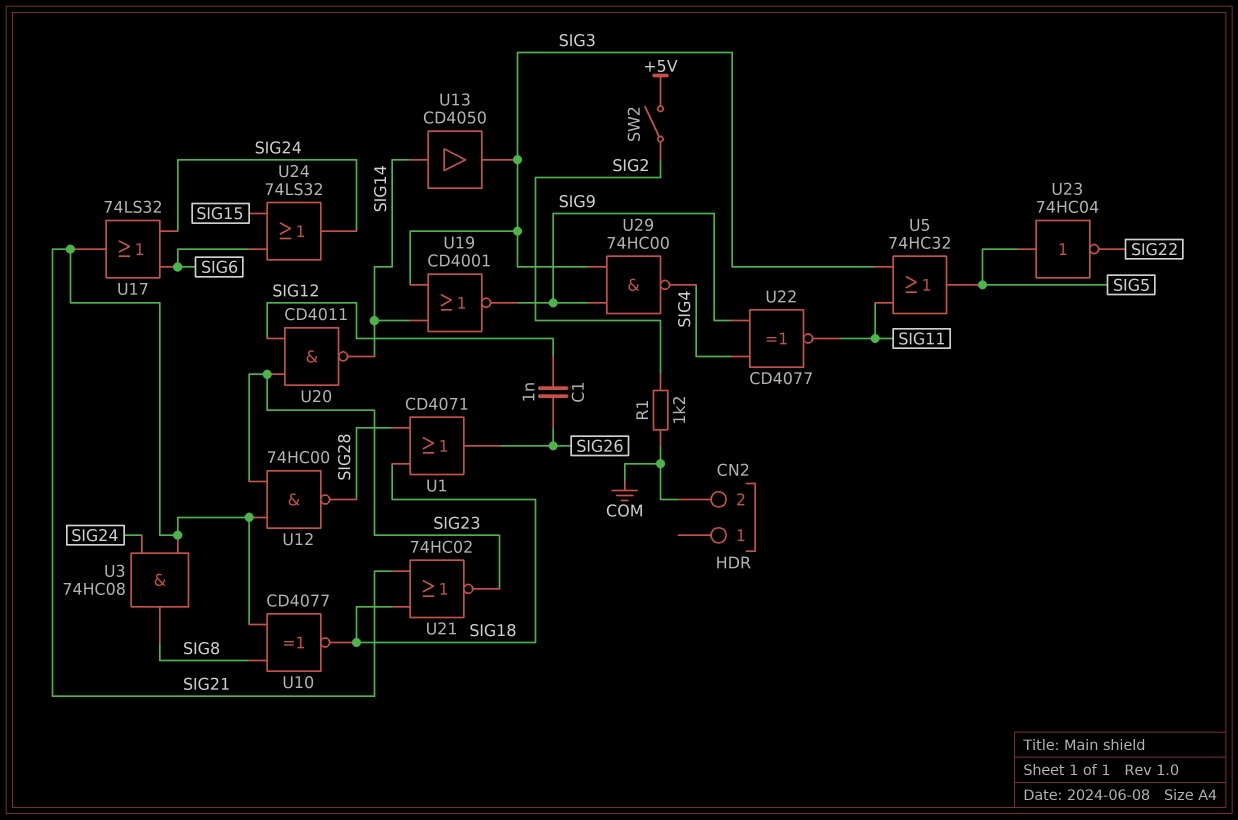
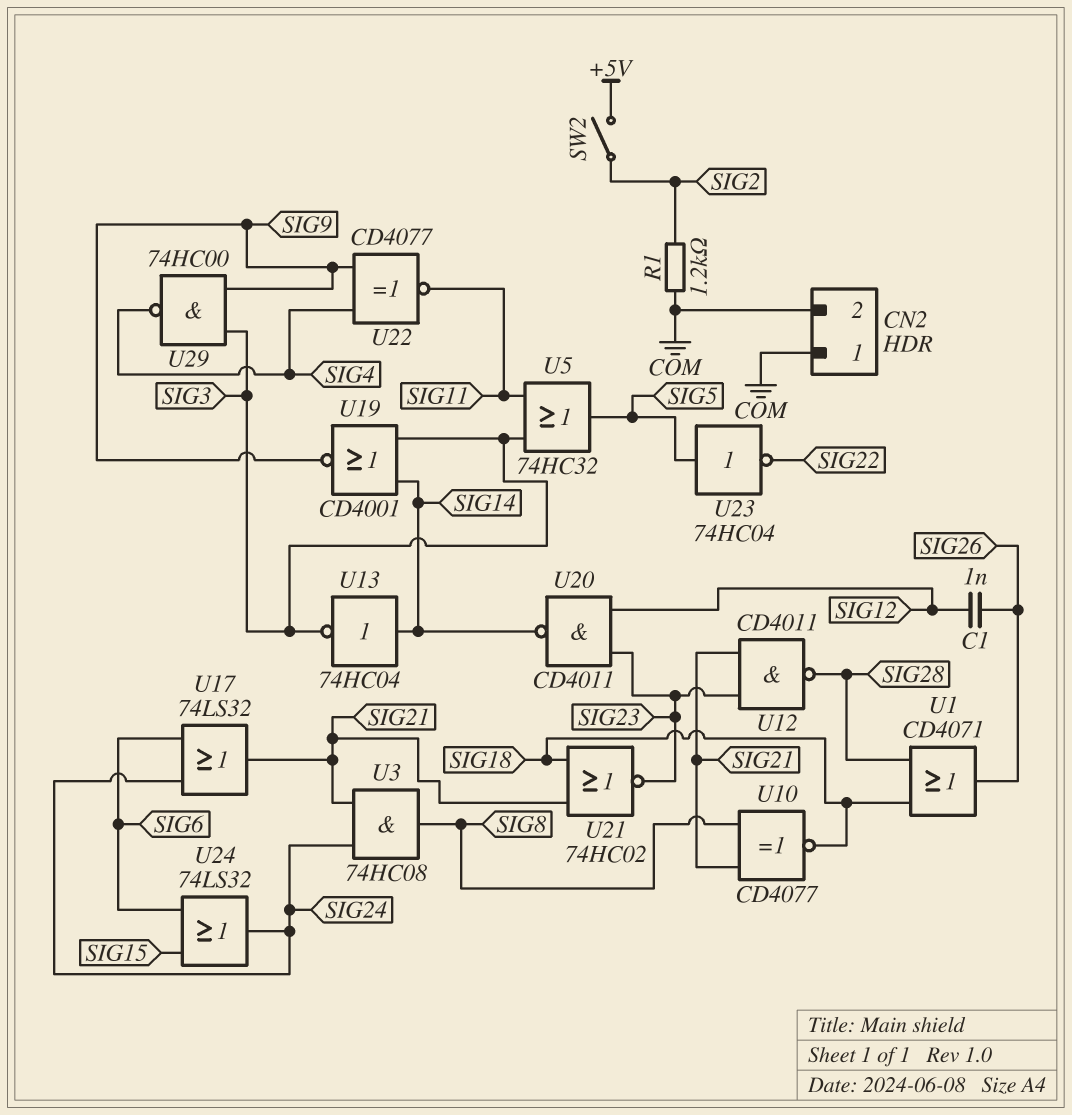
CN2 pin 1: none -> COM
U12: NAND 74HC00 (in SIG21, in SIG23, out SIG28) -> NAND CD4011 (in SIG21, in SIG23, out SIG28)
U13: buffer CD4050 (in SIG14, out SIG3) -> NOT 74HC04 (in SIG14, out SIG3)

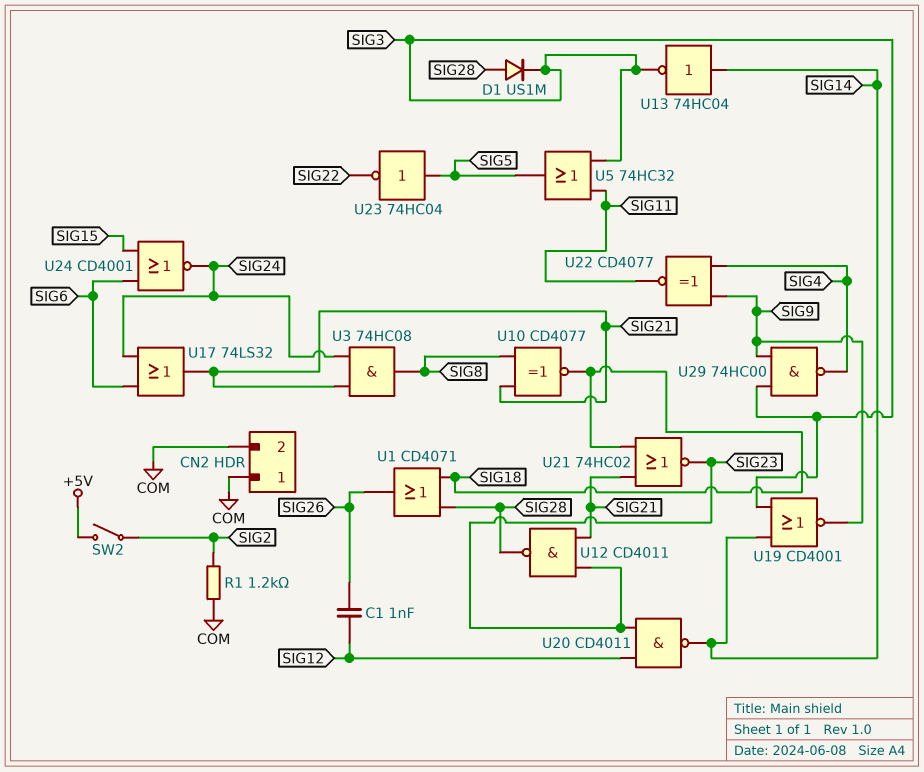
D1: none -> diode US1M (A SIG28, K SIG3)
U24: OR 74LS32 (in SIG6, in SIG15, out SIG24) -> NOR CD4001 (in SIG6, in SIG15, out SIG24)

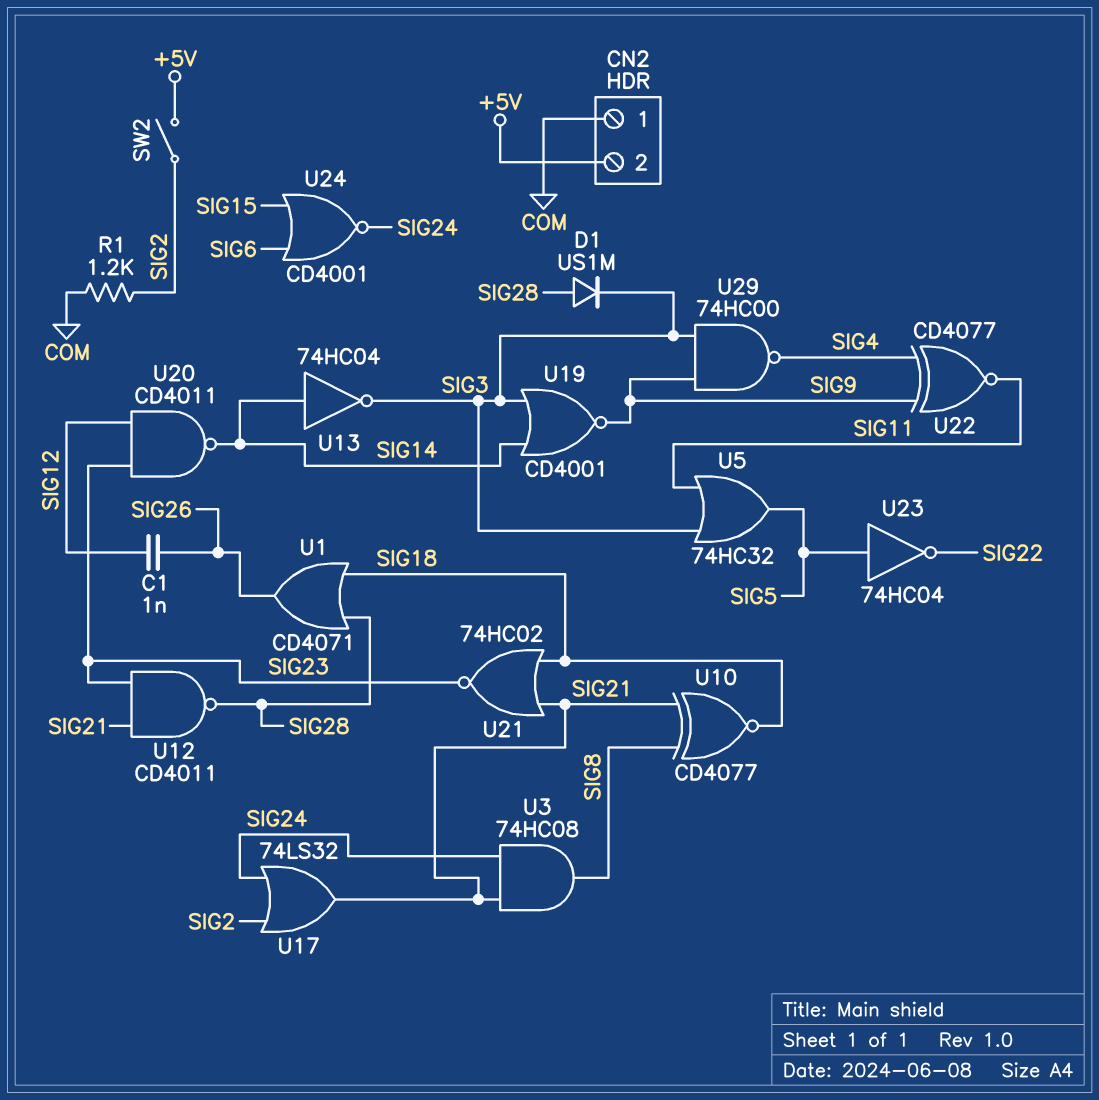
CN2 pin 2: COM -> +5V
U17: OR 74LS32 (in SIG6, in SIG24, out SIG21) -> OR 74LS32 (in SIG2, in SIG24, out SIG21)

